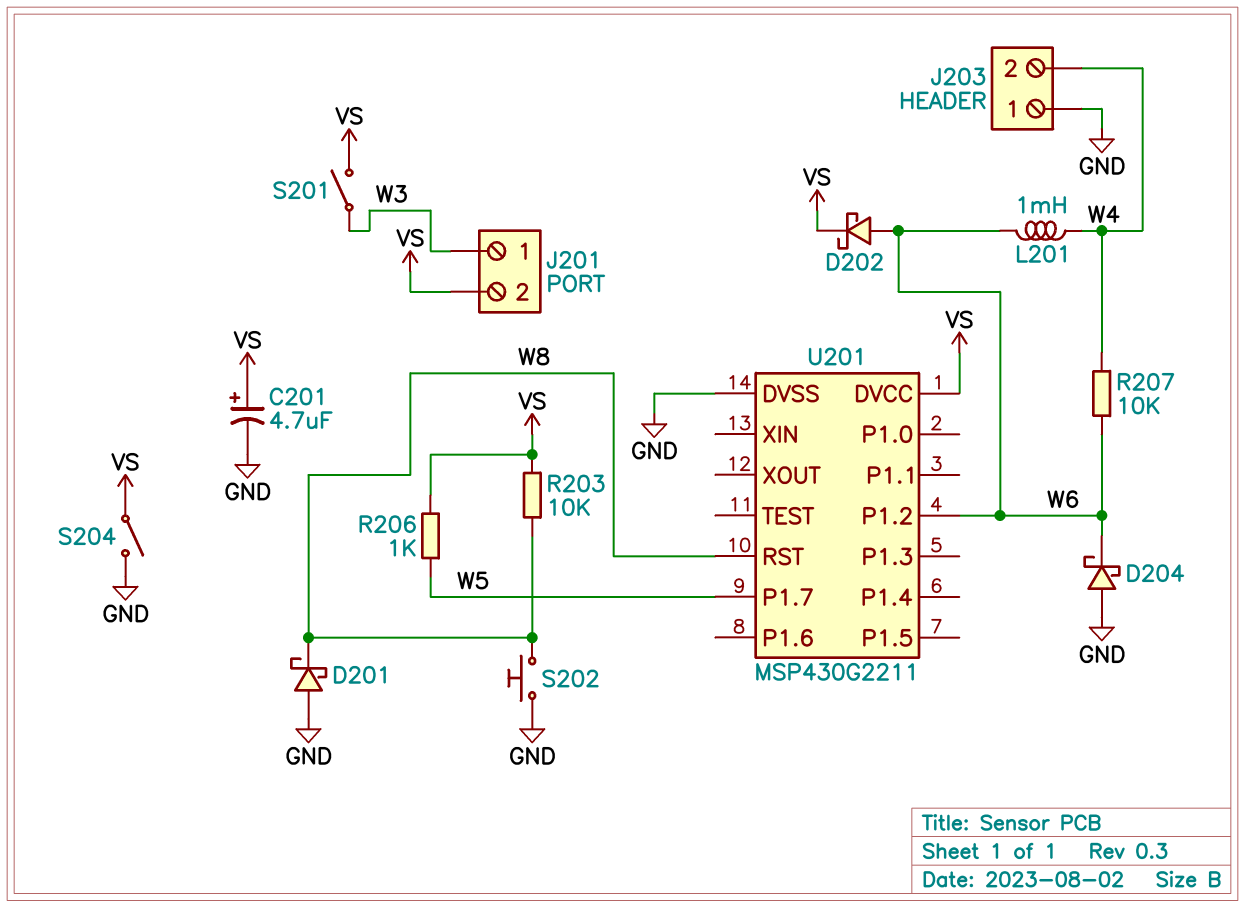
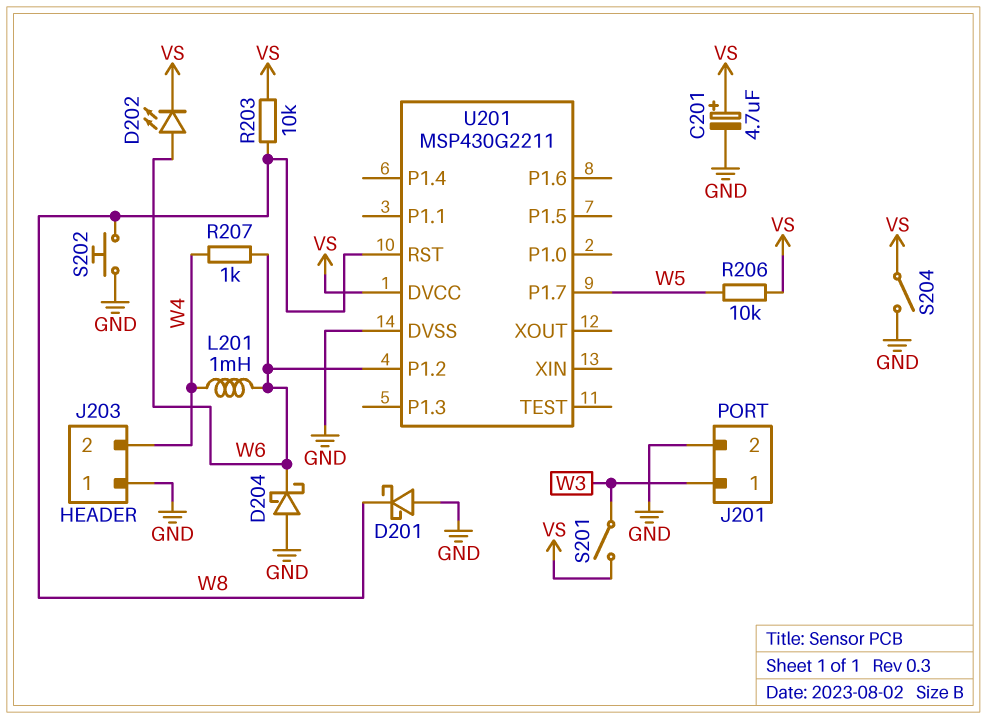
D202: schottky (A W6, K VS) -> LED (A W6, K VS)
J201 pin 2: VS -> GND
R206: 1k (VS, W5) -> 10k (VS, W5)
R207: 10k (W4, W6) -> 1k (W4, W6)

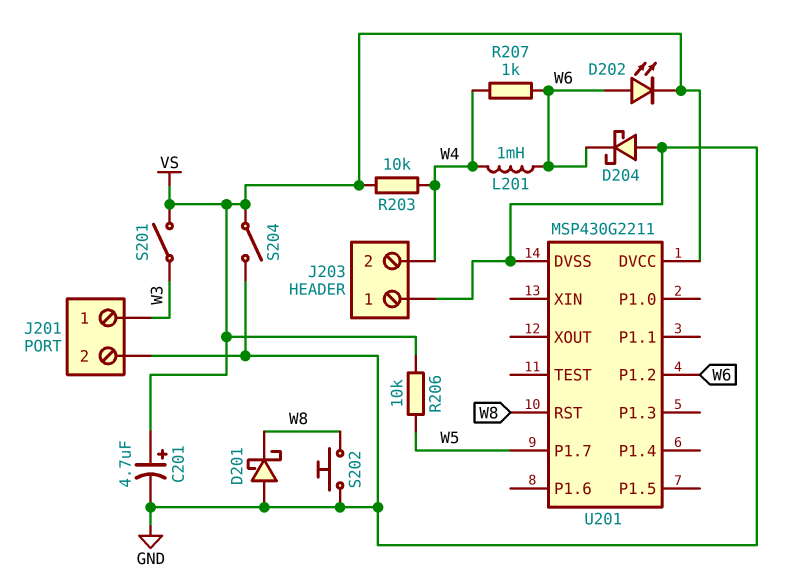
R203: 10k (VS, W8) -> 10k (VS, W4)

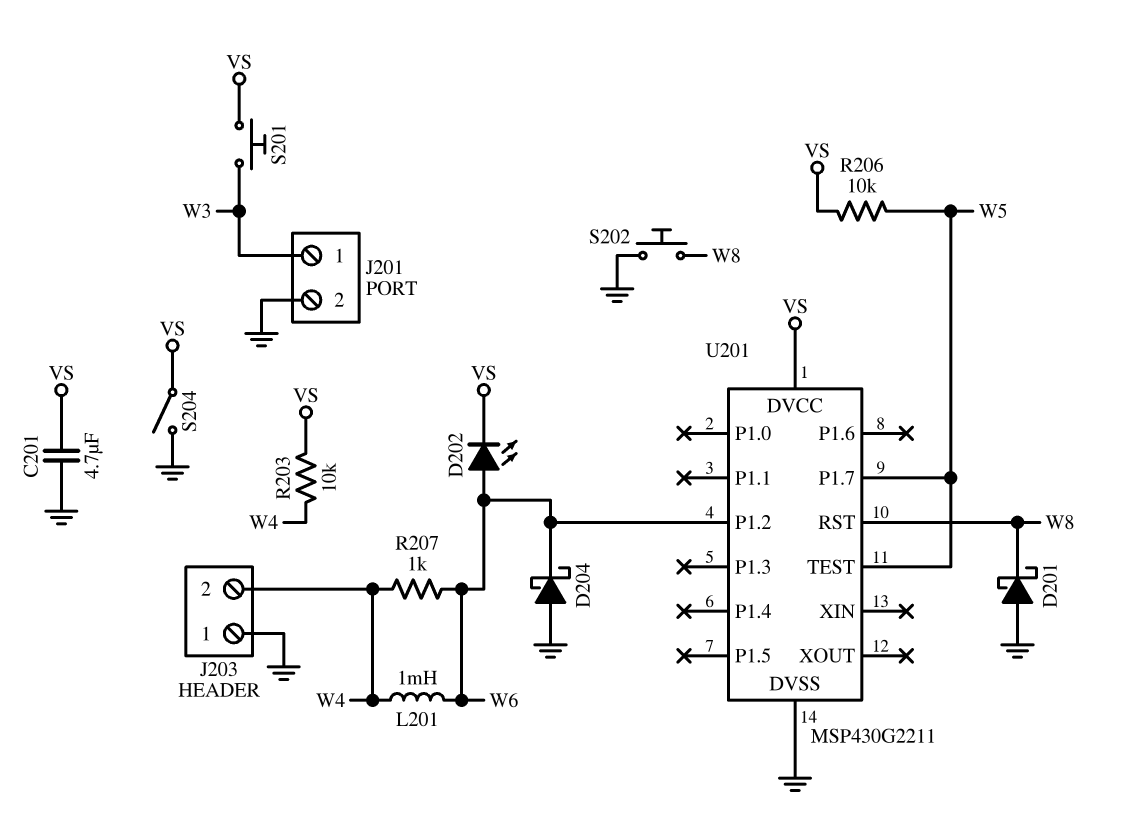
C201: 4.7uF (plus VS, minus GND) -> 4.7uF (GND, VS)
S201: switch (VS, W3) -> button (VS, W3)
U201 pin TEST: none -> W5

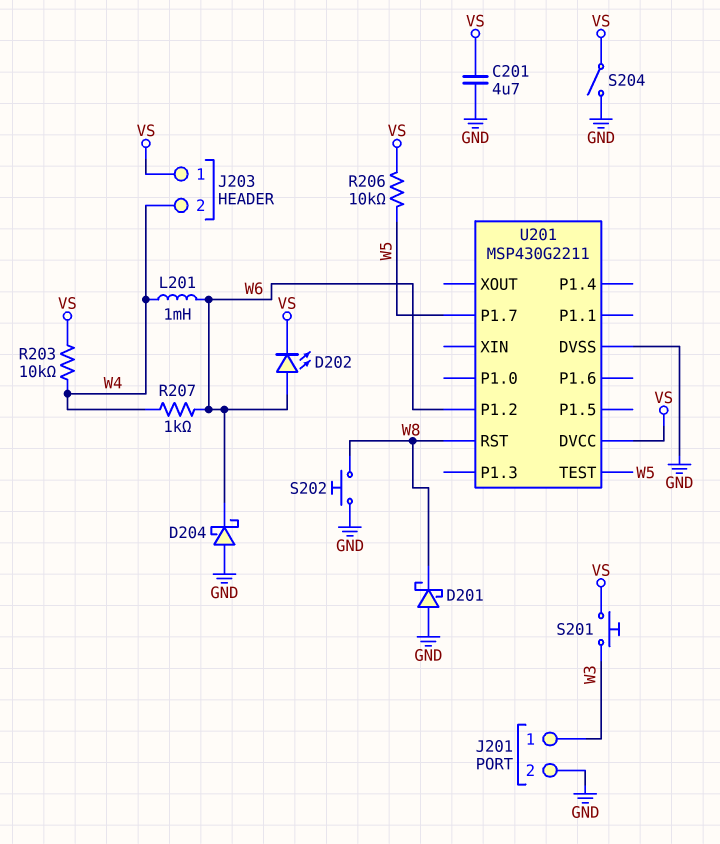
J203 pin 1: GND -> VS

